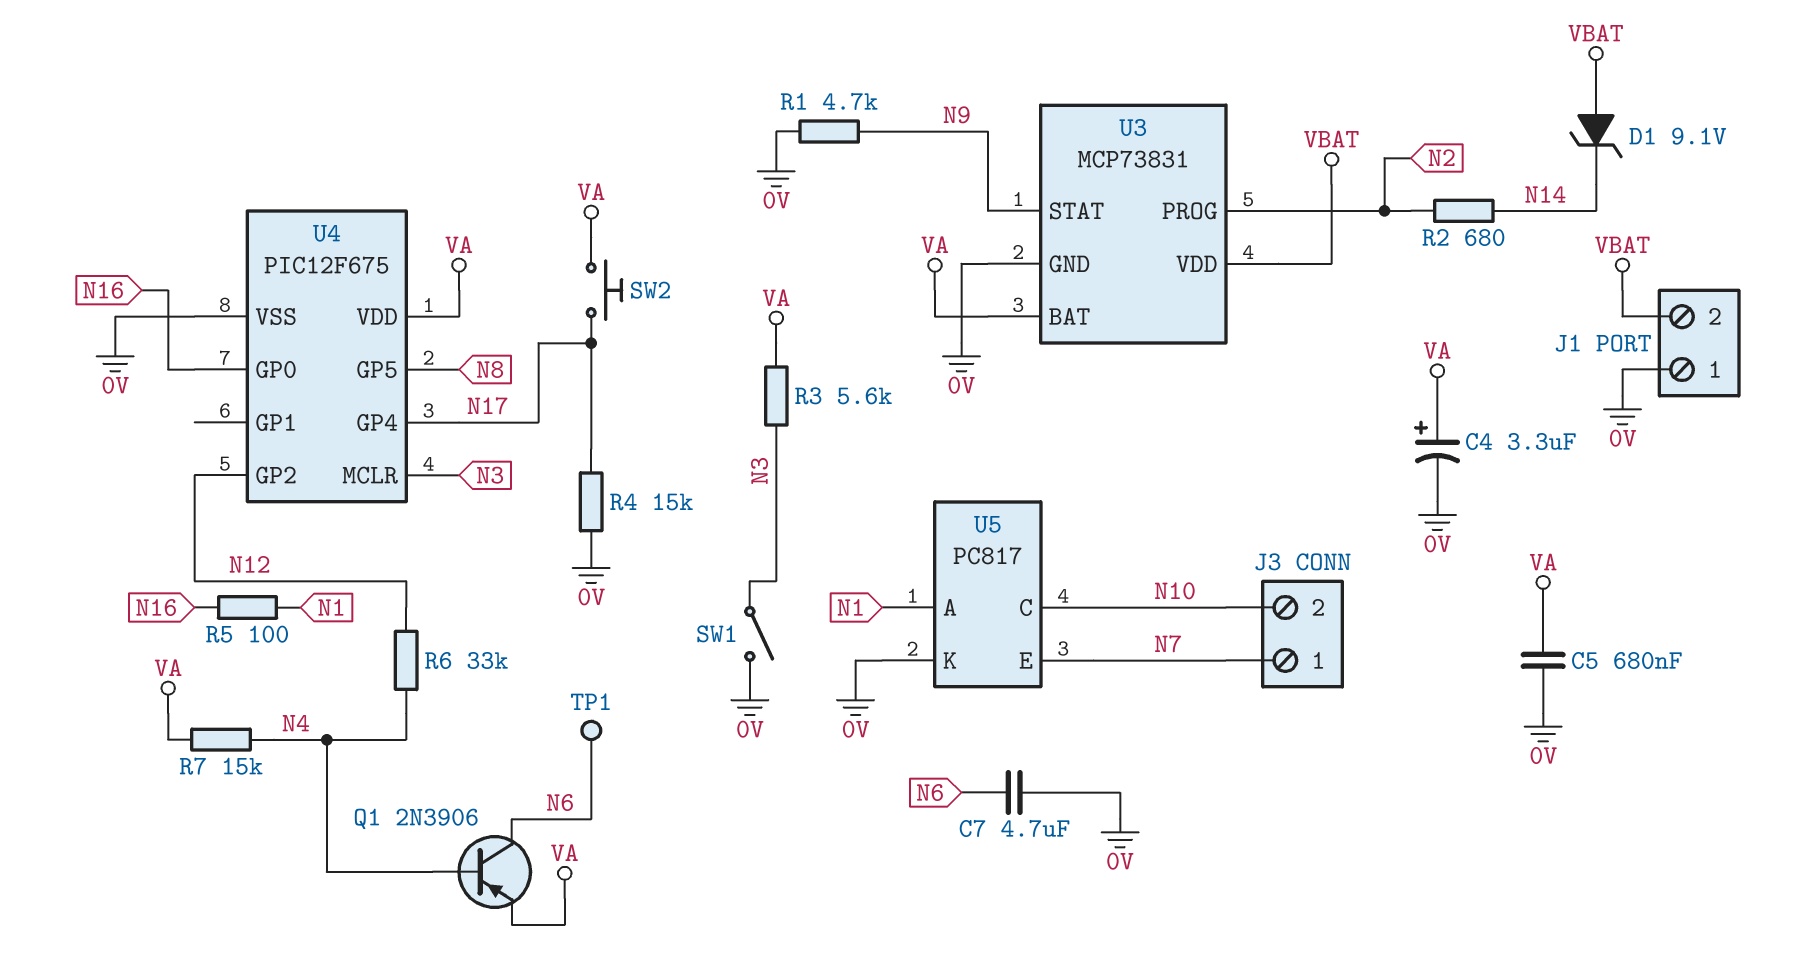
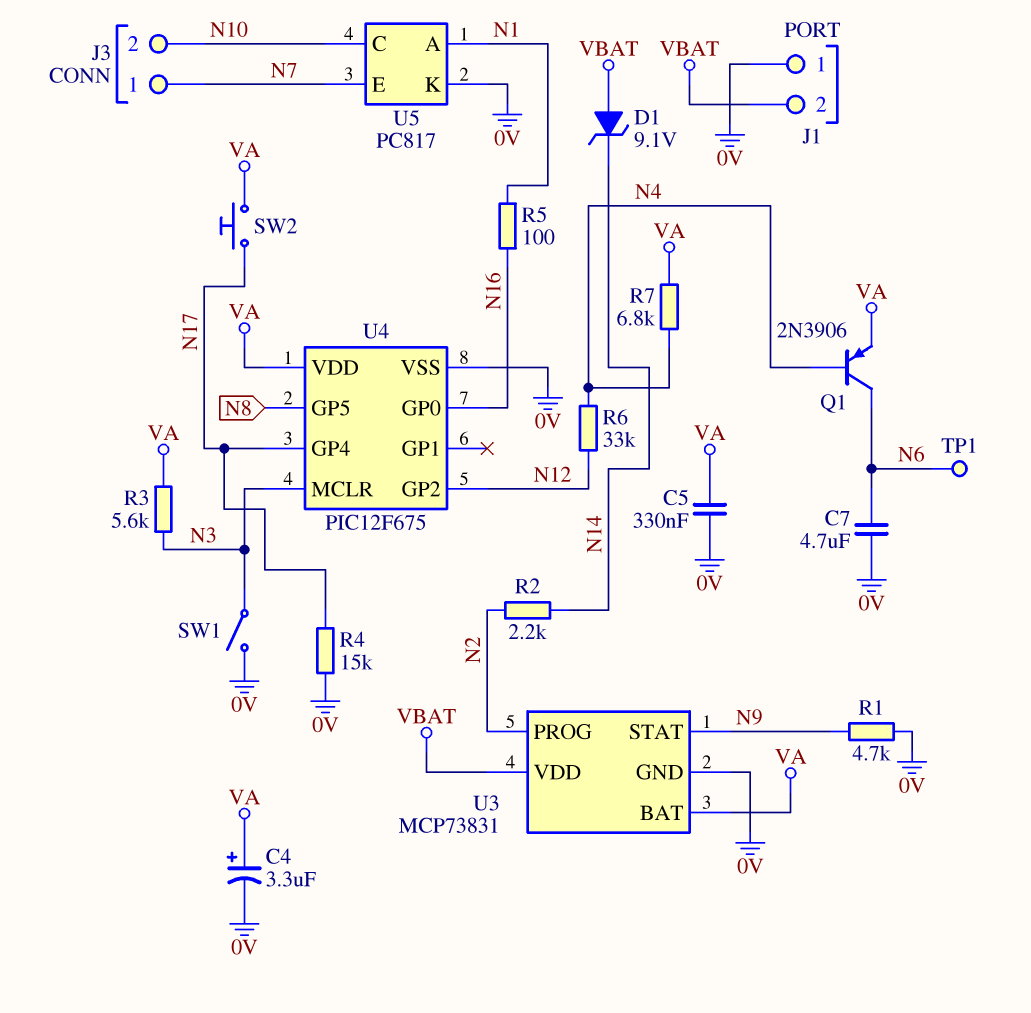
C5: 680nF (0V, VA) -> 330nF (0V, VA)
R2: 680 (N2, N14) -> 2.2k (N2, N14)
R7: 15k (N4, VA) -> 6.8k (N4, VA)

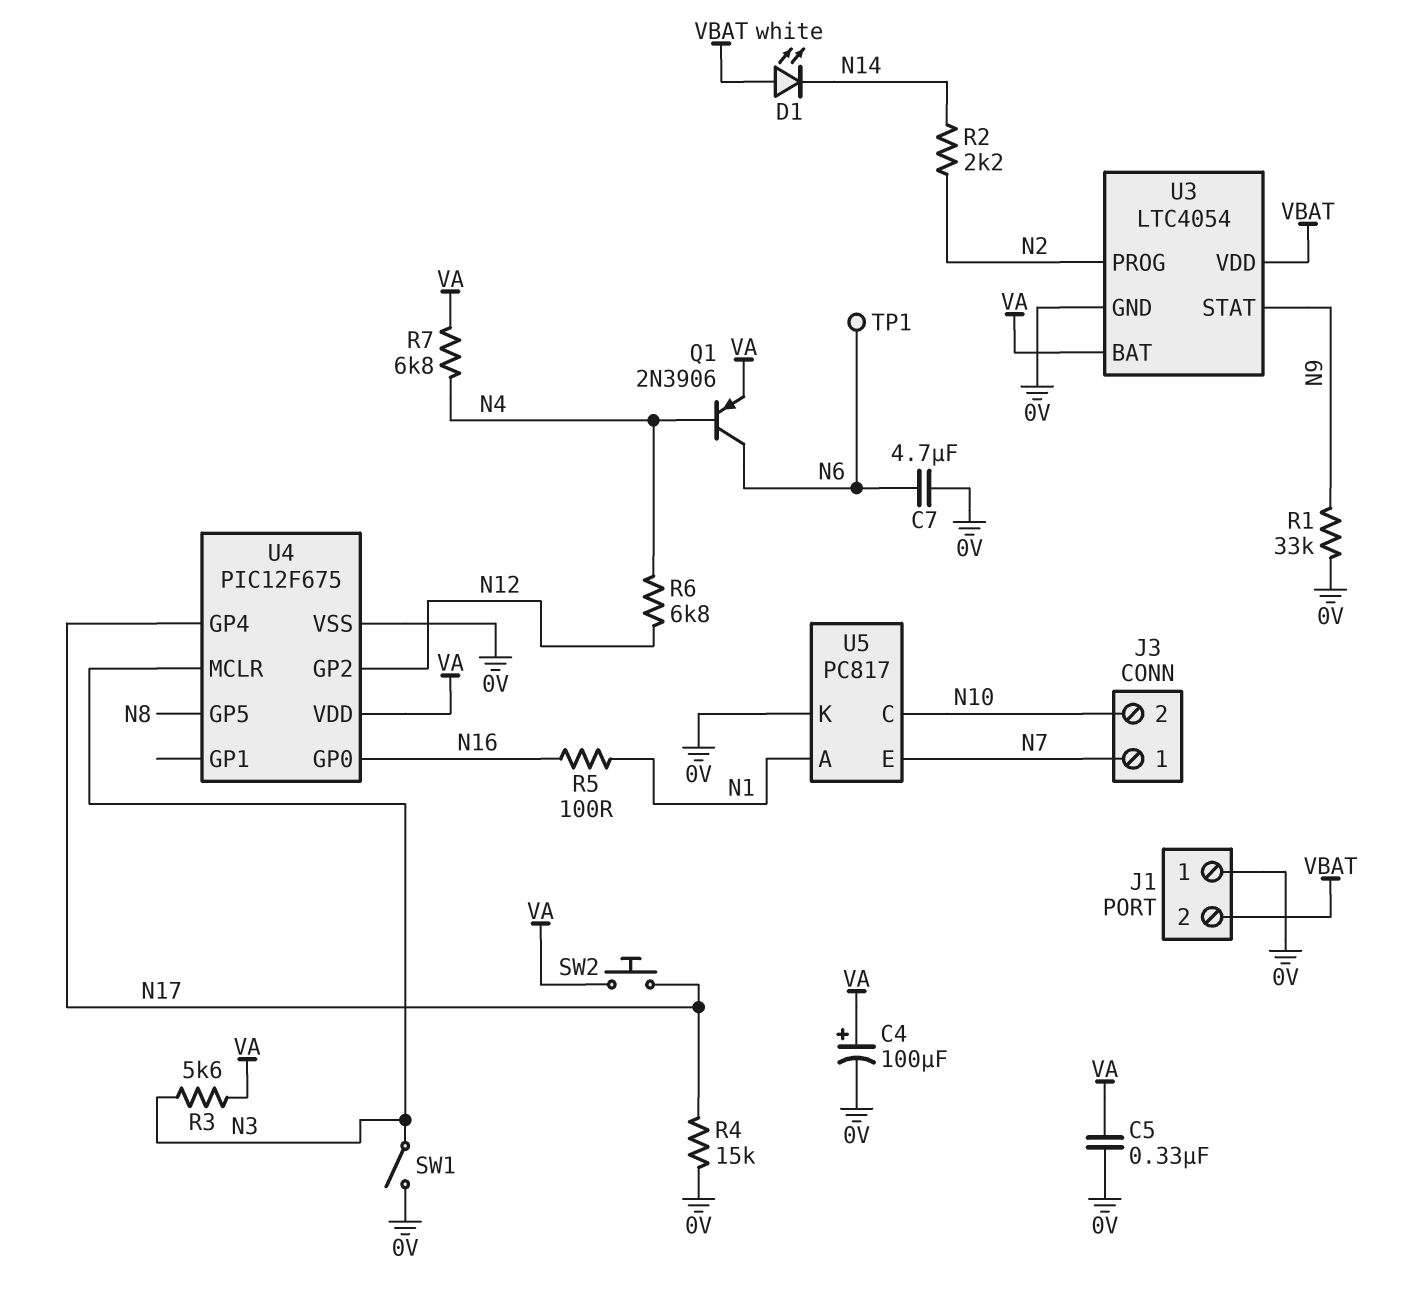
C4: 3.3uF (plus VA, minus 0V) -> 100uF (plus VA, minus 0V)
D1: zener 9.1V (A VBAT, K N14) -> LED white (A VBAT, K N14)
R1: 4.7k (0V, N9) -> 33k (0V, N9)
R6: 33k (N4, N12) -> 6.8k (N4, N12)
U3: MCP73831 -> LTC4054

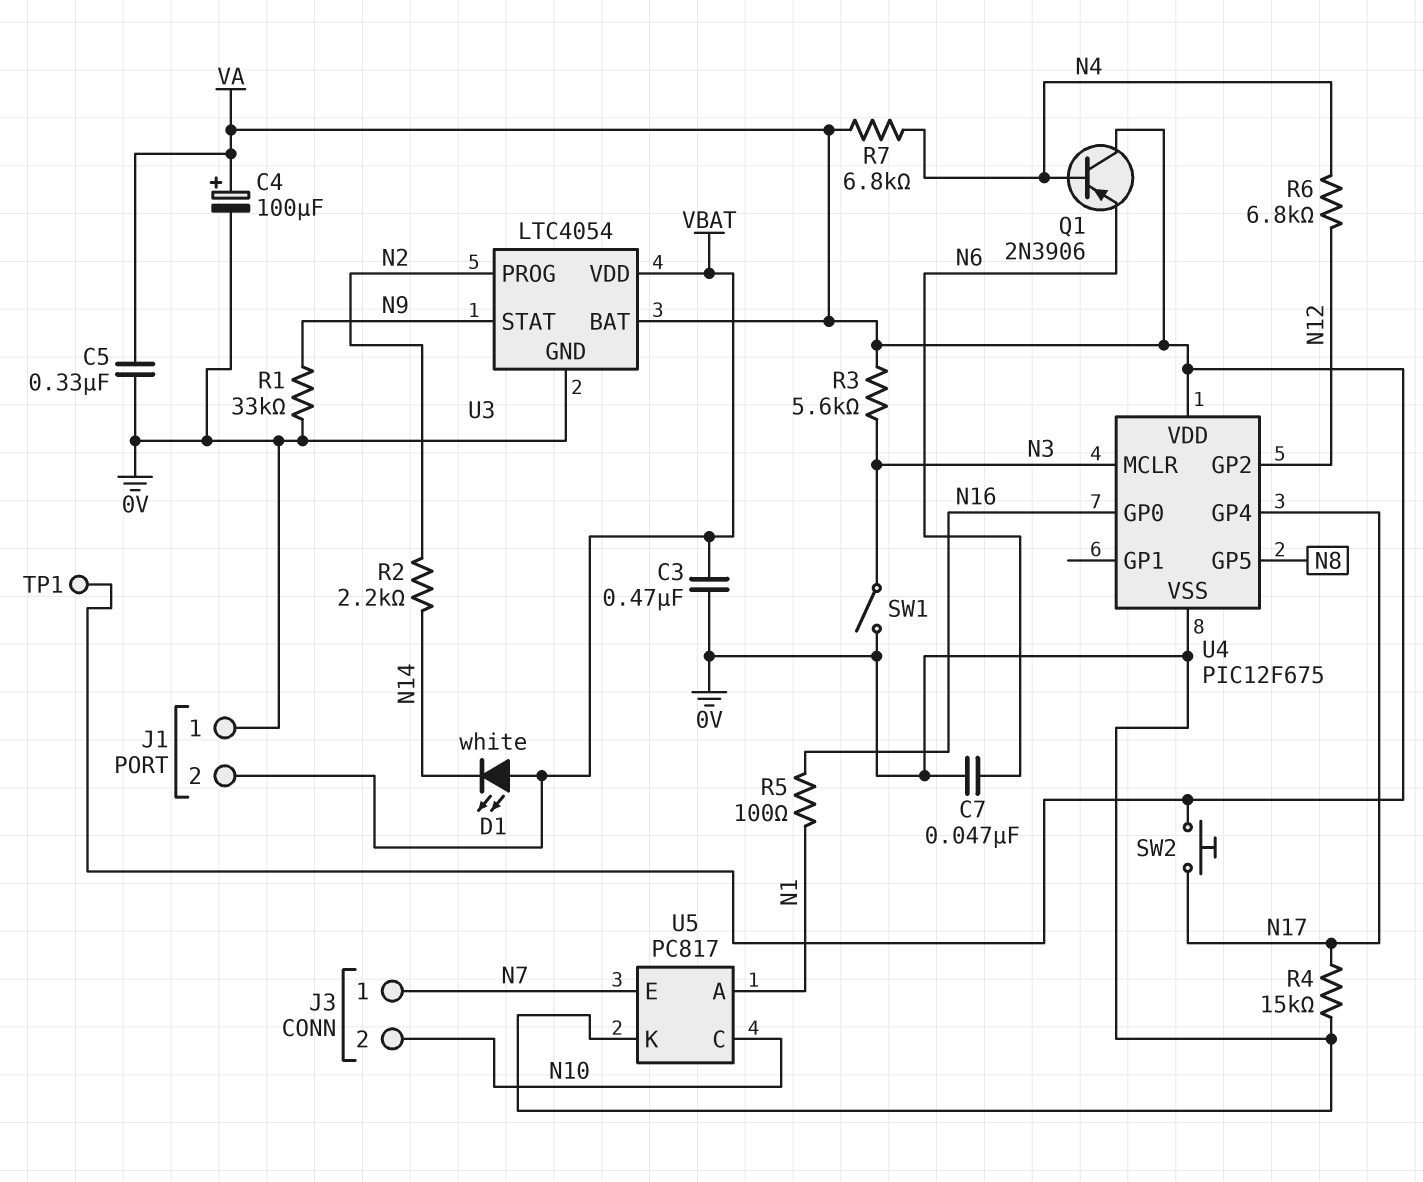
C3: none -> 470nF (0V, VBAT)
C7: 4.7uF (0V, N6) -> 47nF (0V, N6)
Q1: PNP 2N3906 (B N4, C N6, E VA) -> PNP 2N3906 (B N4, C VA, E N6)
TP1: test point (N6) -> test point (VA)

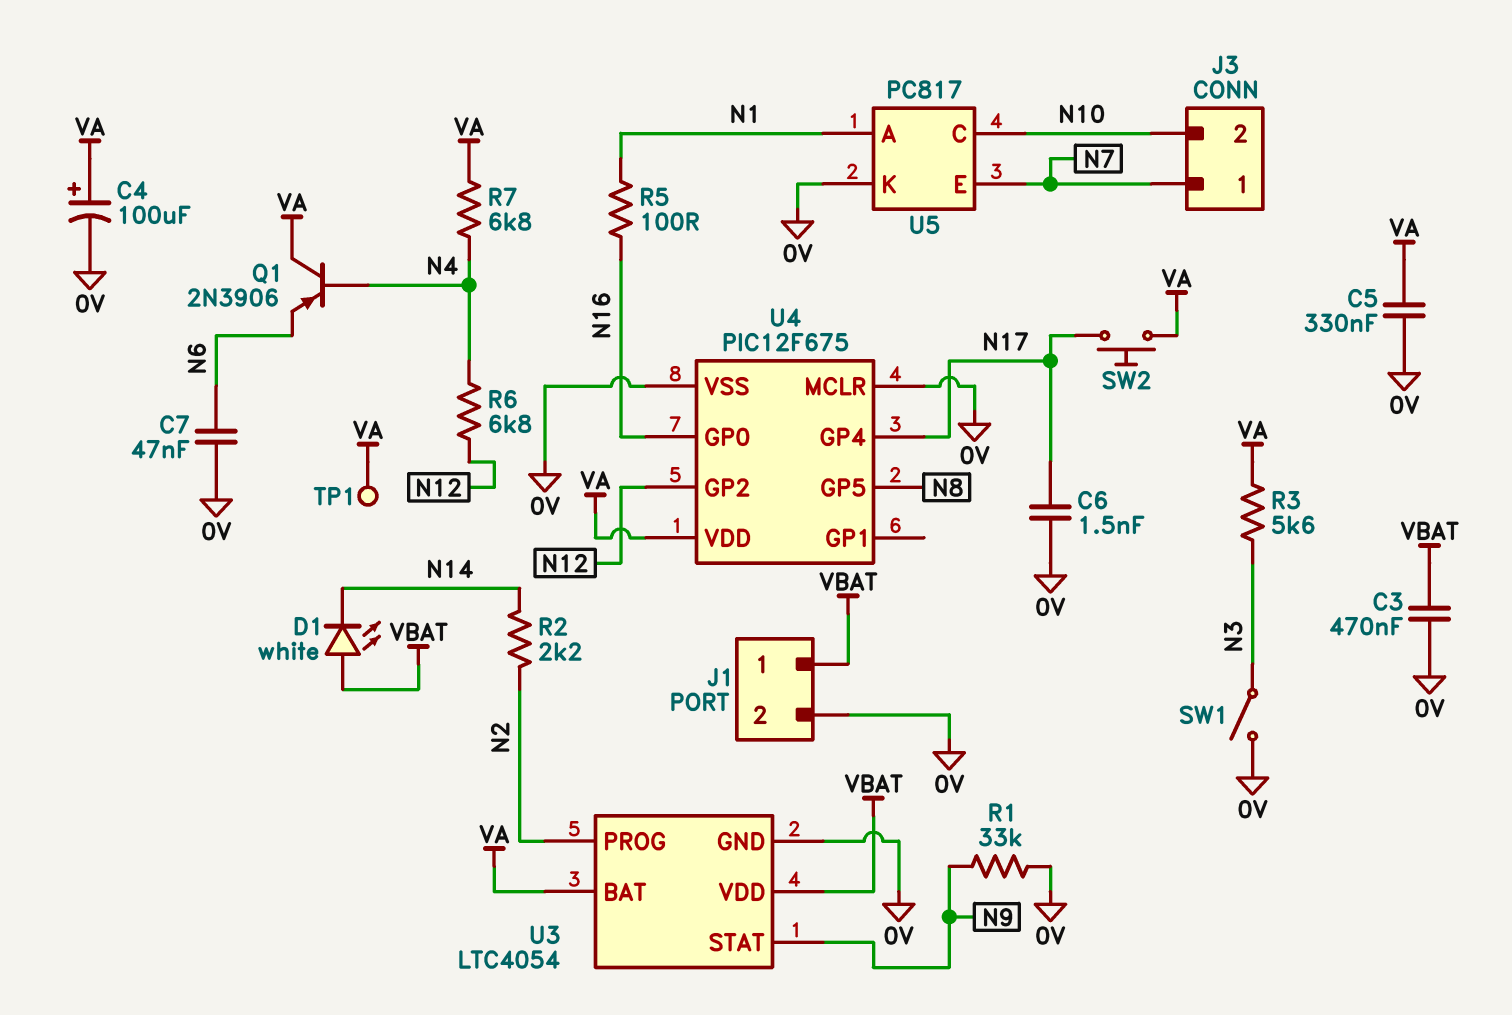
C6: none -> 1.5nF (0V, N17)
J1 pin 1: 0V -> VBAT
J1 pin 2: VBAT -> 0V
R4: 15k (0V, N17) -> none
U4 pin MCLR: N3 -> 0V

